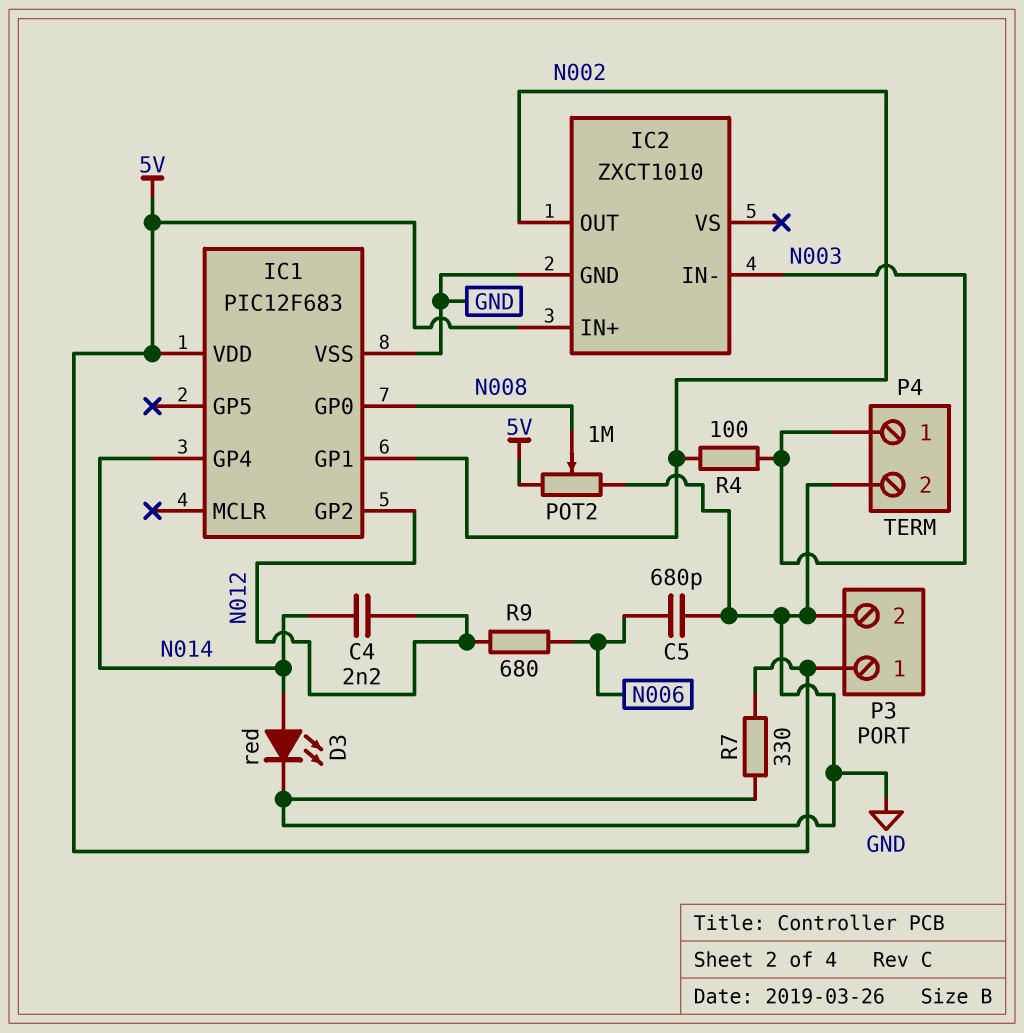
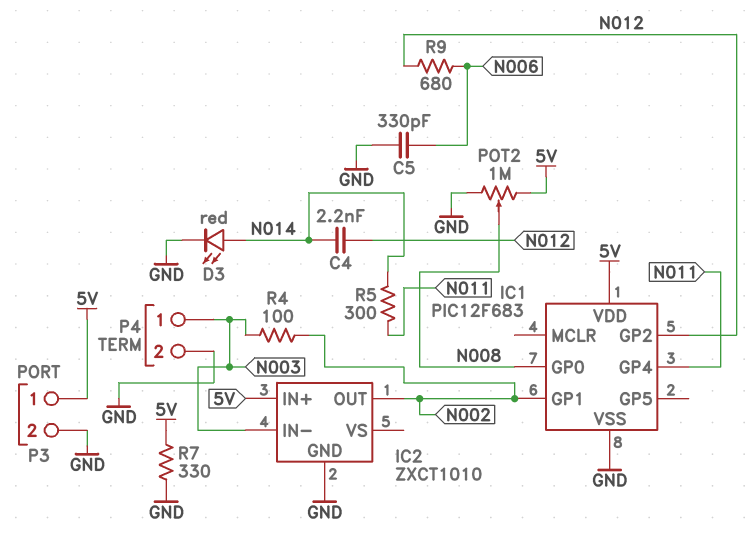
C5: 680pF (GND, N006) -> 330pF (GND, N006)
IC1 pin GP4: N014 -> N011
R5: none -> 300 (N011, N014)

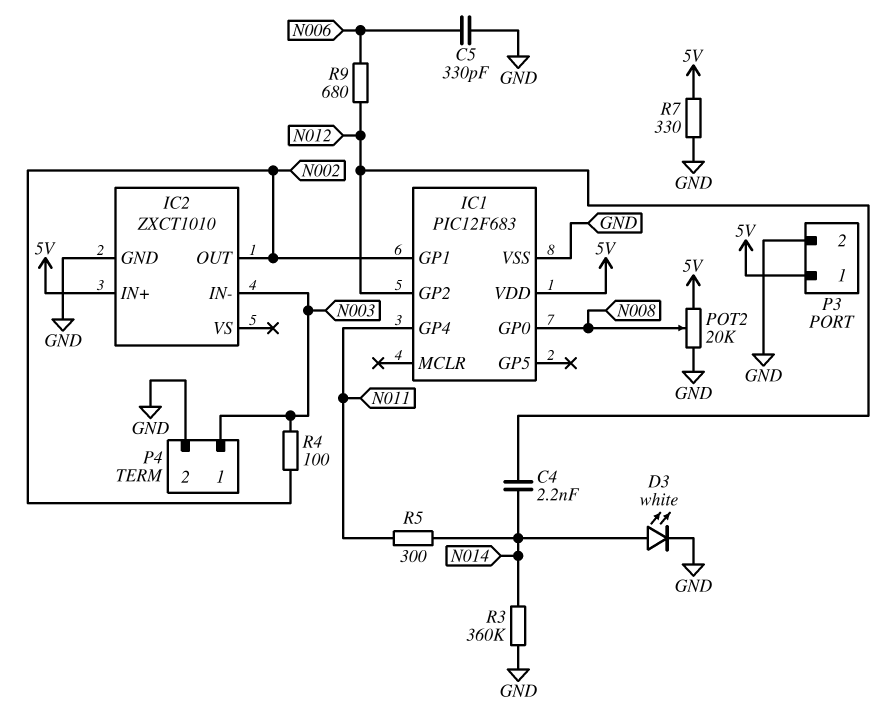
D3: LED red (A N014, K GND) -> LED white (A N014, K GND)
POT2: 1M (5V, GND, wiper N008) -> 20k (5V, GND, wiper N008)
R3: none -> 360k (GND, N014)

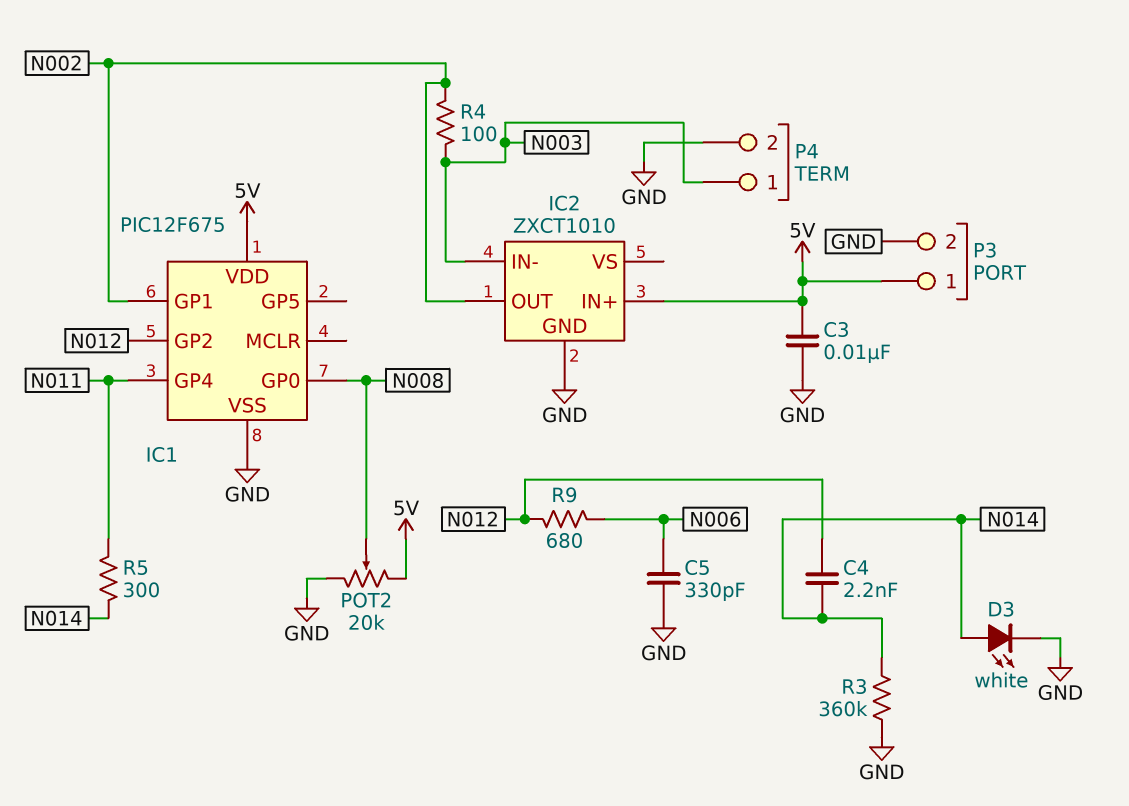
C3: none -> 10nF (5V, GND)
IC1: PIC12F683 -> PIC12F675
R7: 330 (5V, GND) -> none

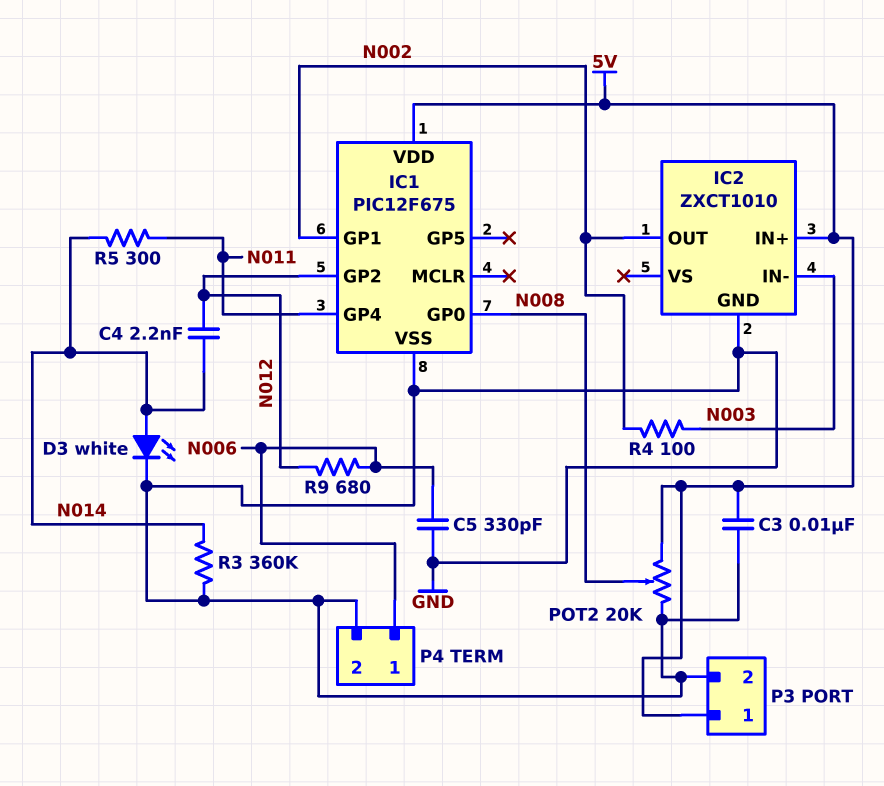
P4 pin 1: N003 -> N006

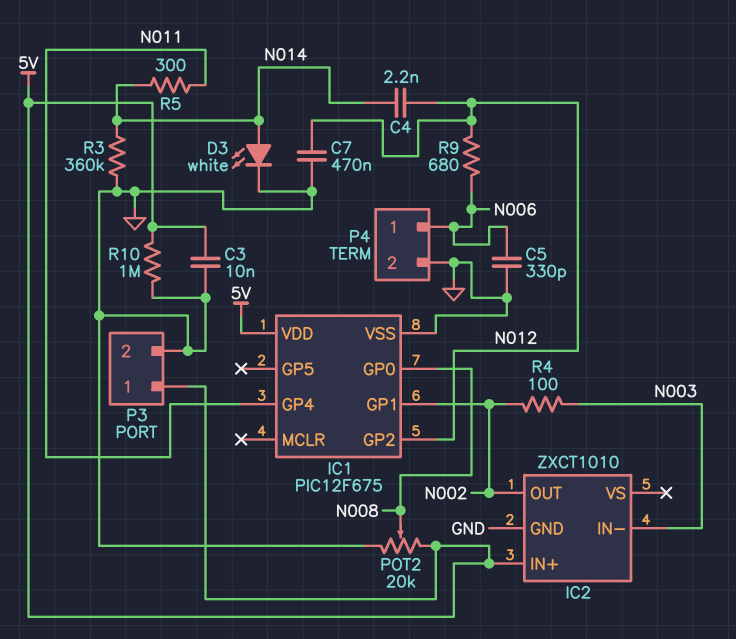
C7: none -> 470nF (GND, N012)
R10: none -> 1M (5V, GND)

